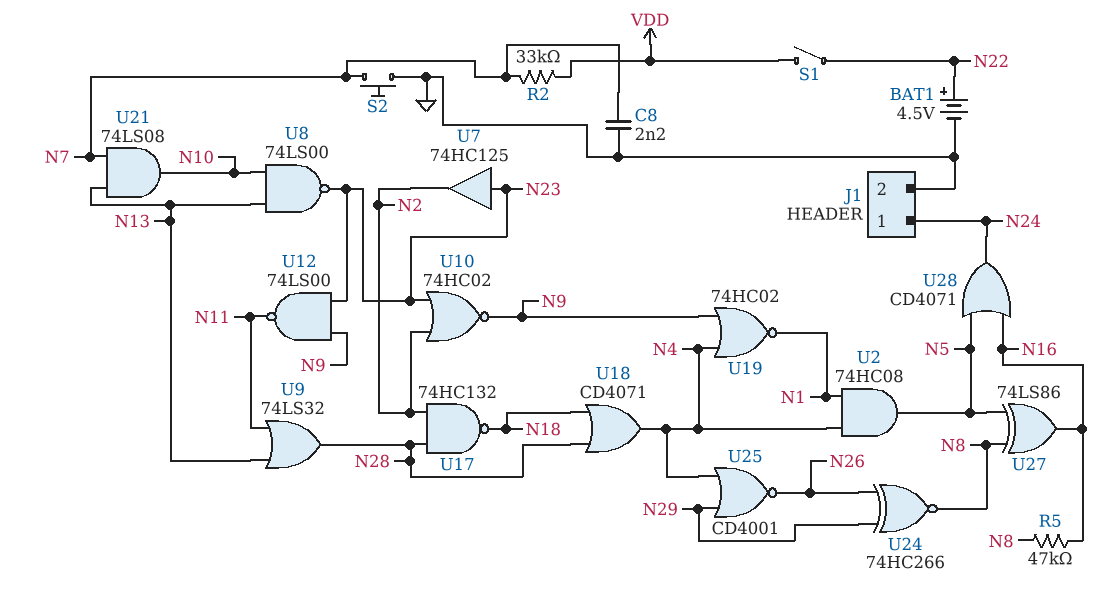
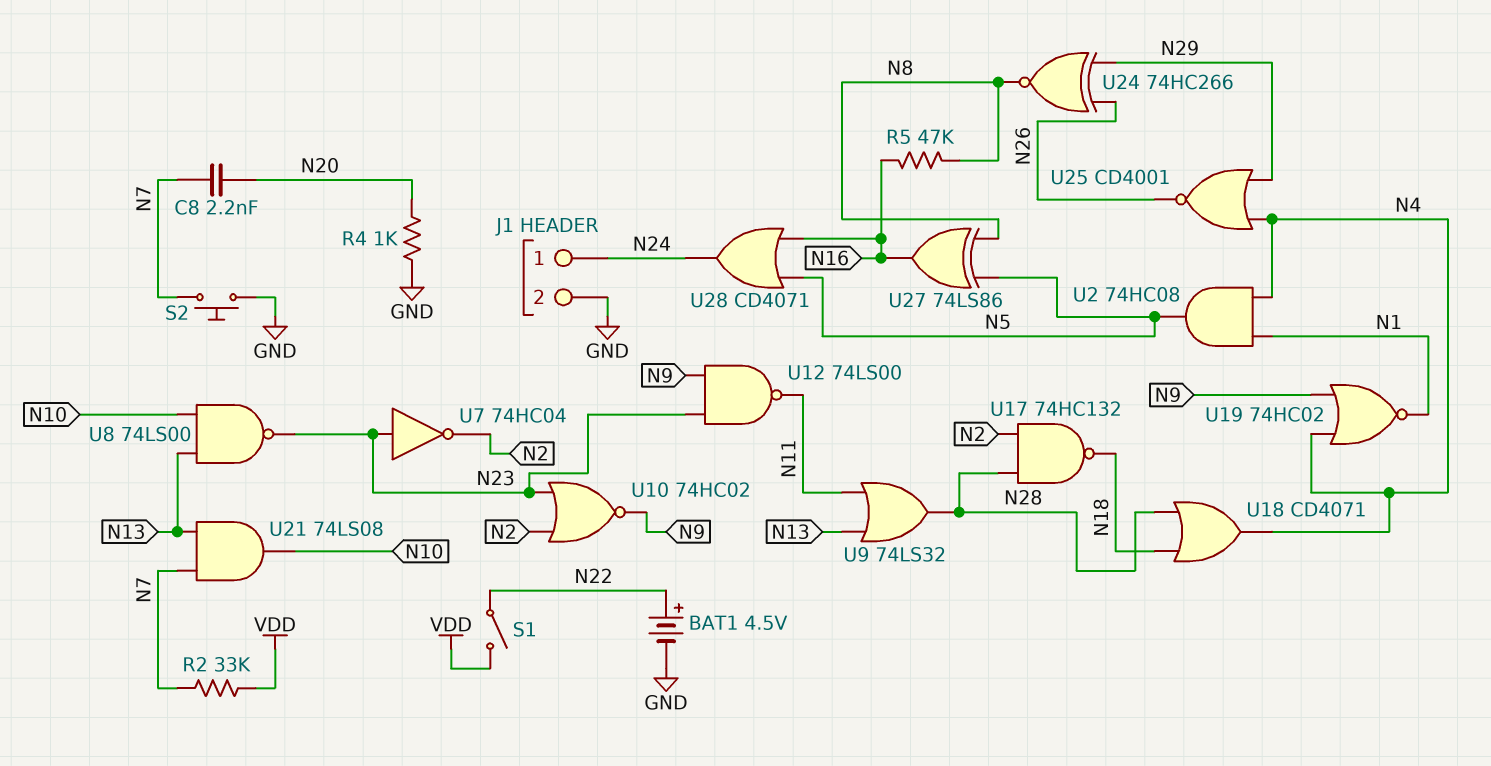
C8: 2.2nF (GND, N7) -> 2.2nF (N7, N20)
R4: none -> 1k (GND, N20)
U7: buffer 74HC125 (in N23, out N2) -> NOT 74HC04 (in N23, out N2)

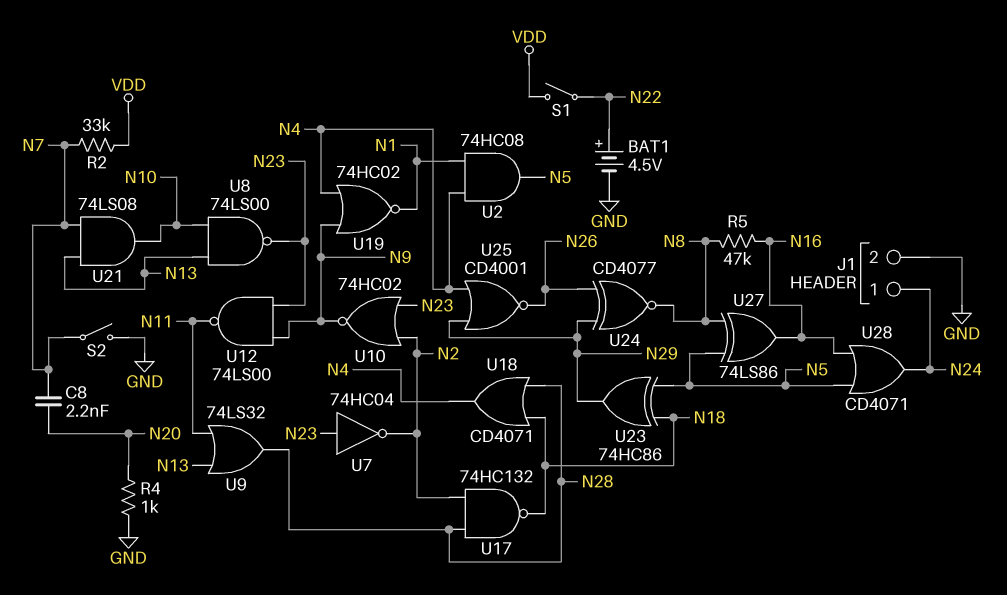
S2: button (GND, N7) -> switch (GND, N7)
U23: none -> XOR 74HC86 (in N5, in N18, out N29)
U24: XNOR 74HC266 (in N26, in N29, out N8) -> XNOR CD4077 (in N26, in N29, out N8)

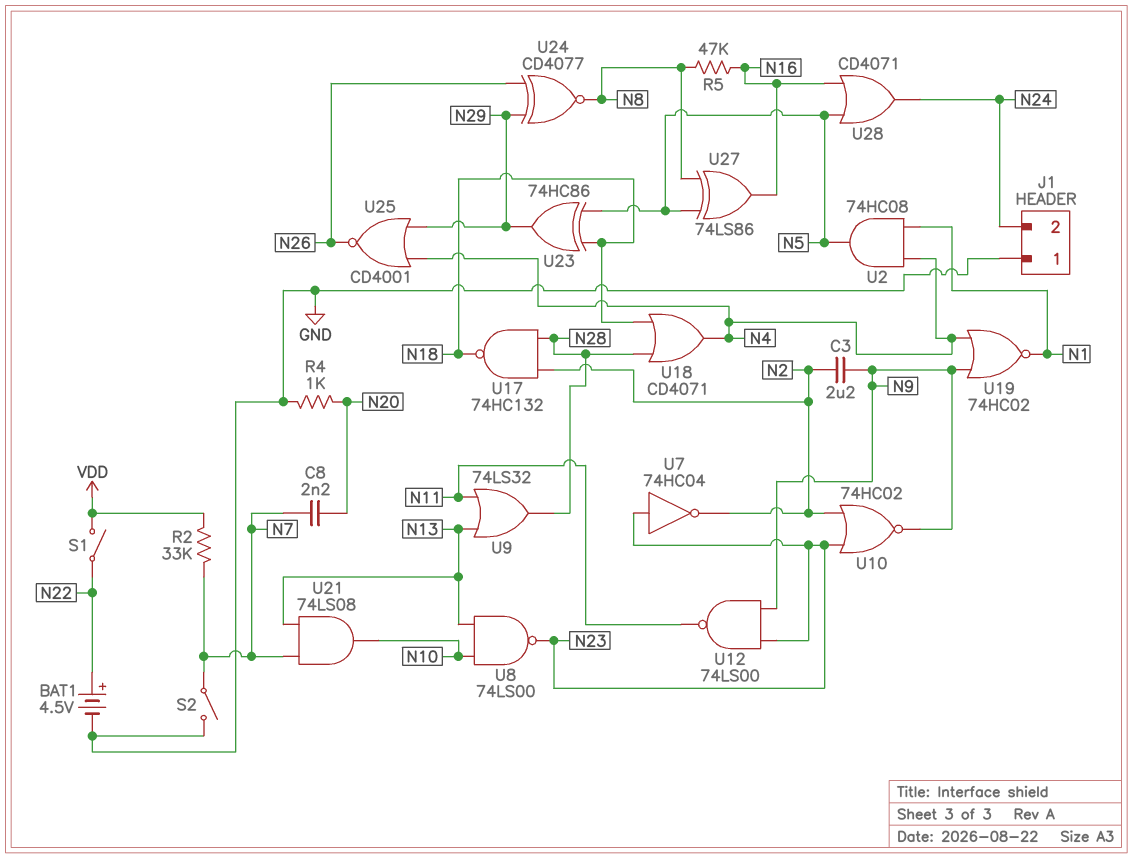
C3: none -> 2.2uF (N2, N9)
J1 pin 1: N24 -> GND
J1 pin 2: GND -> N24

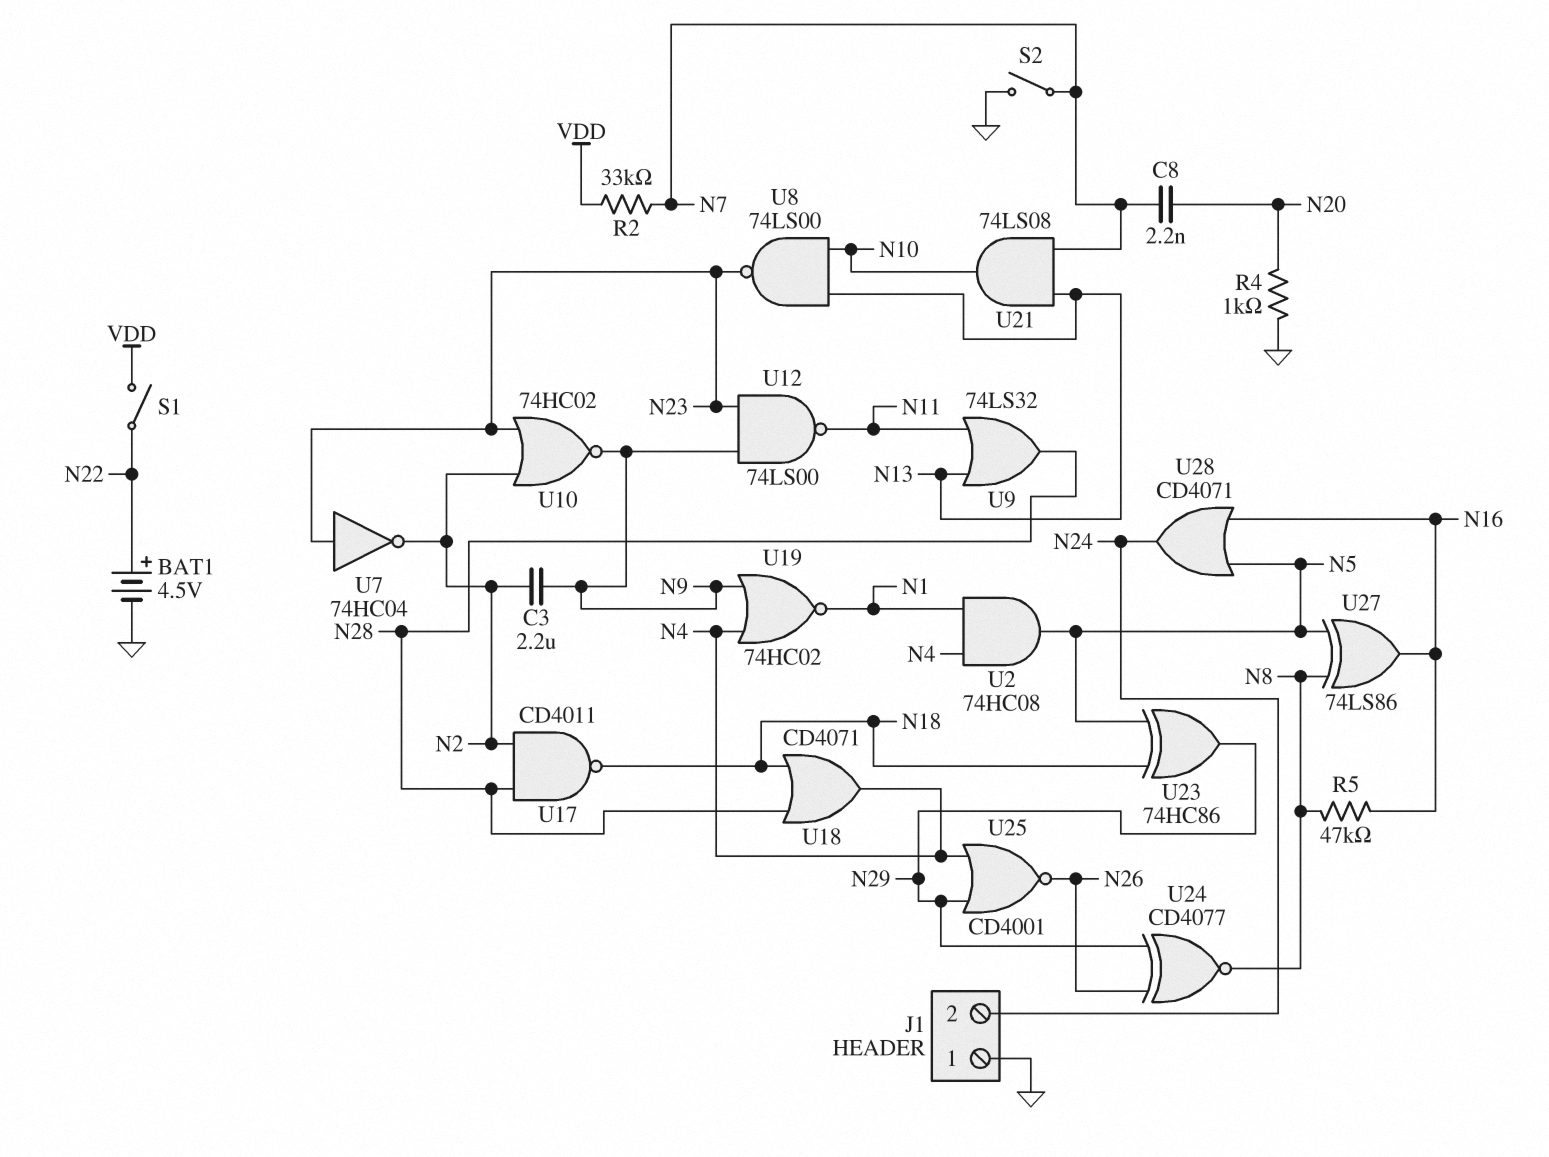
U17: NAND 74HC132 (in N2, in N28, out N18) -> NAND CD4011 (in N2, in N28, out N18)

